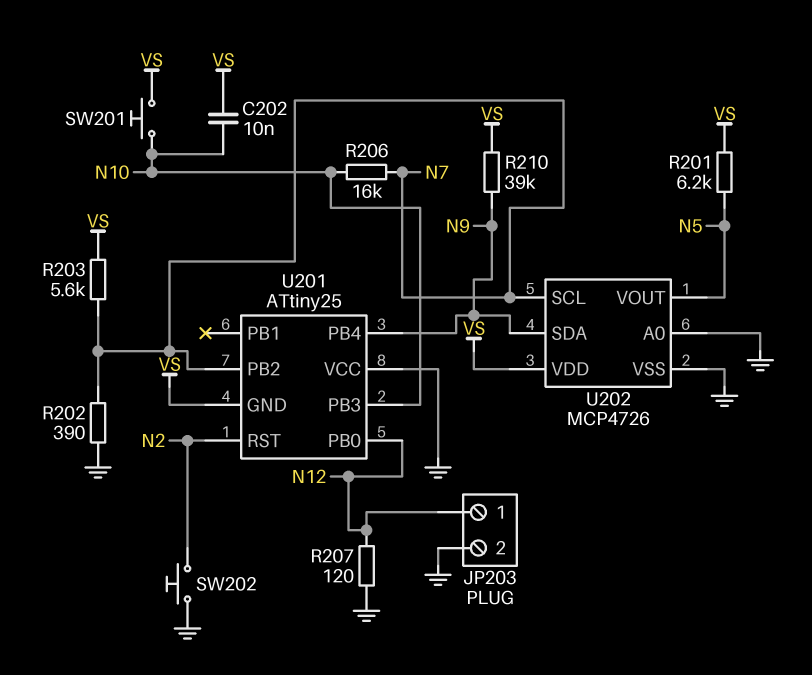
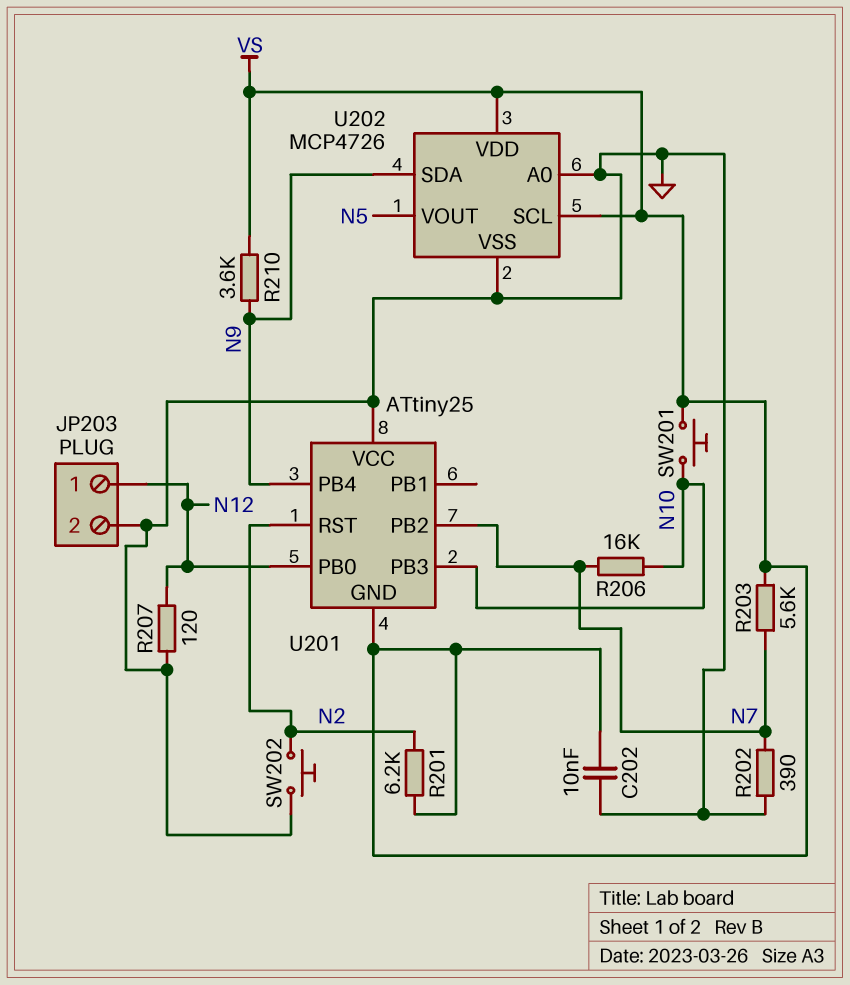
C202: 10nF (N10, VS) -> 10nF (GND, VS)
R201: 6.2k (N5, VS) -> 6.2k (N2, VS)
R210: 39k (N9, VS) -> 3.6k (N9, VS)
U202 pin SCL: N7 -> VS

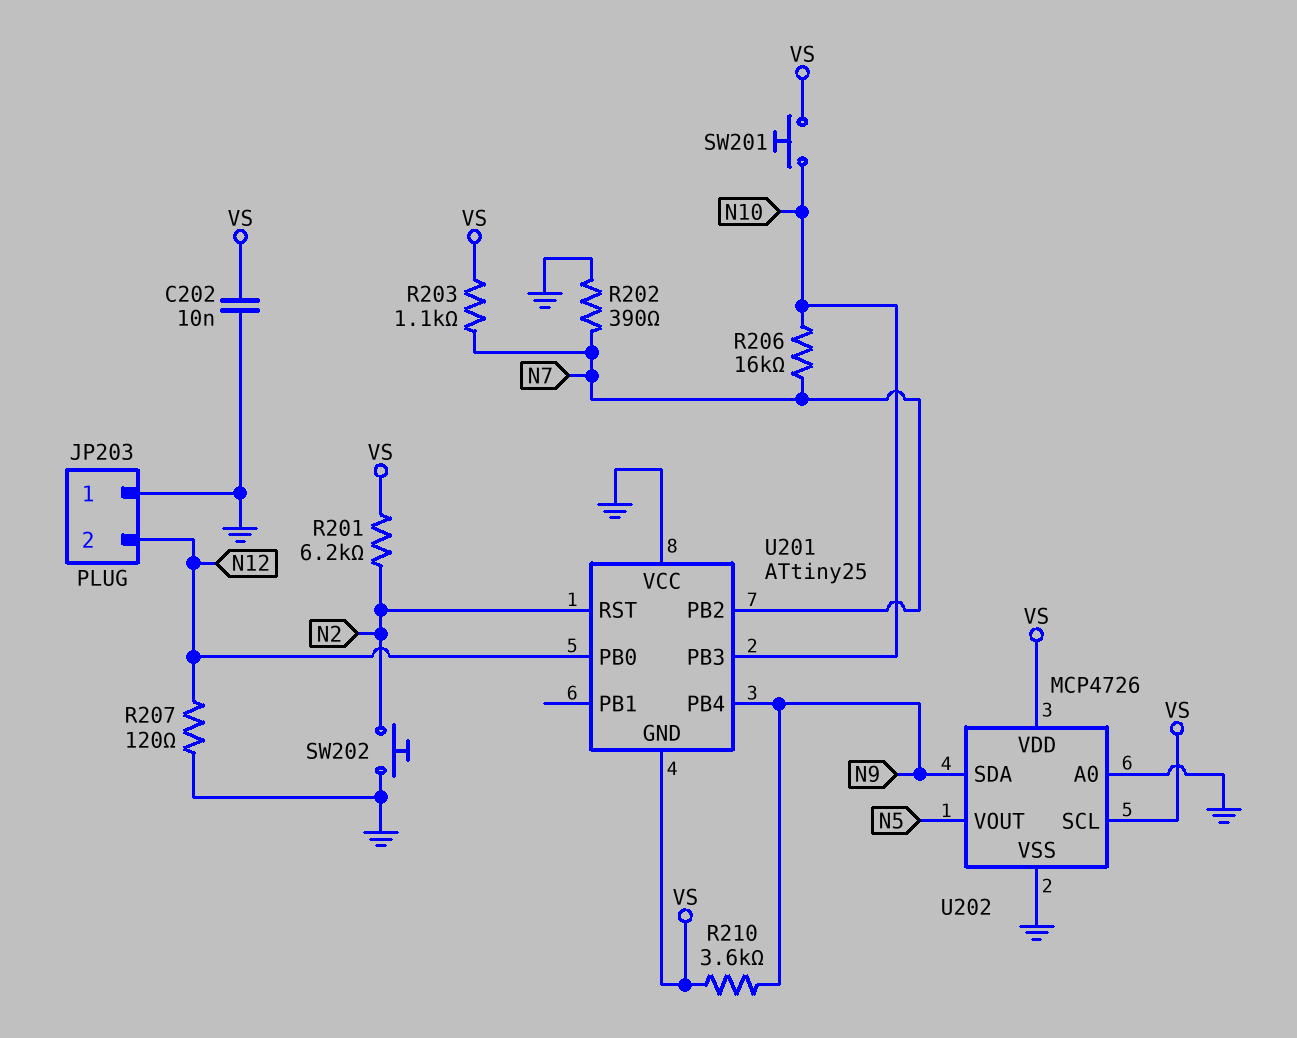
JP203 pin 1: N12 -> GND
JP203 pin 2: GND -> N12
R203: 5.6k (N7, VS) -> 1.1k (N7, VS)

